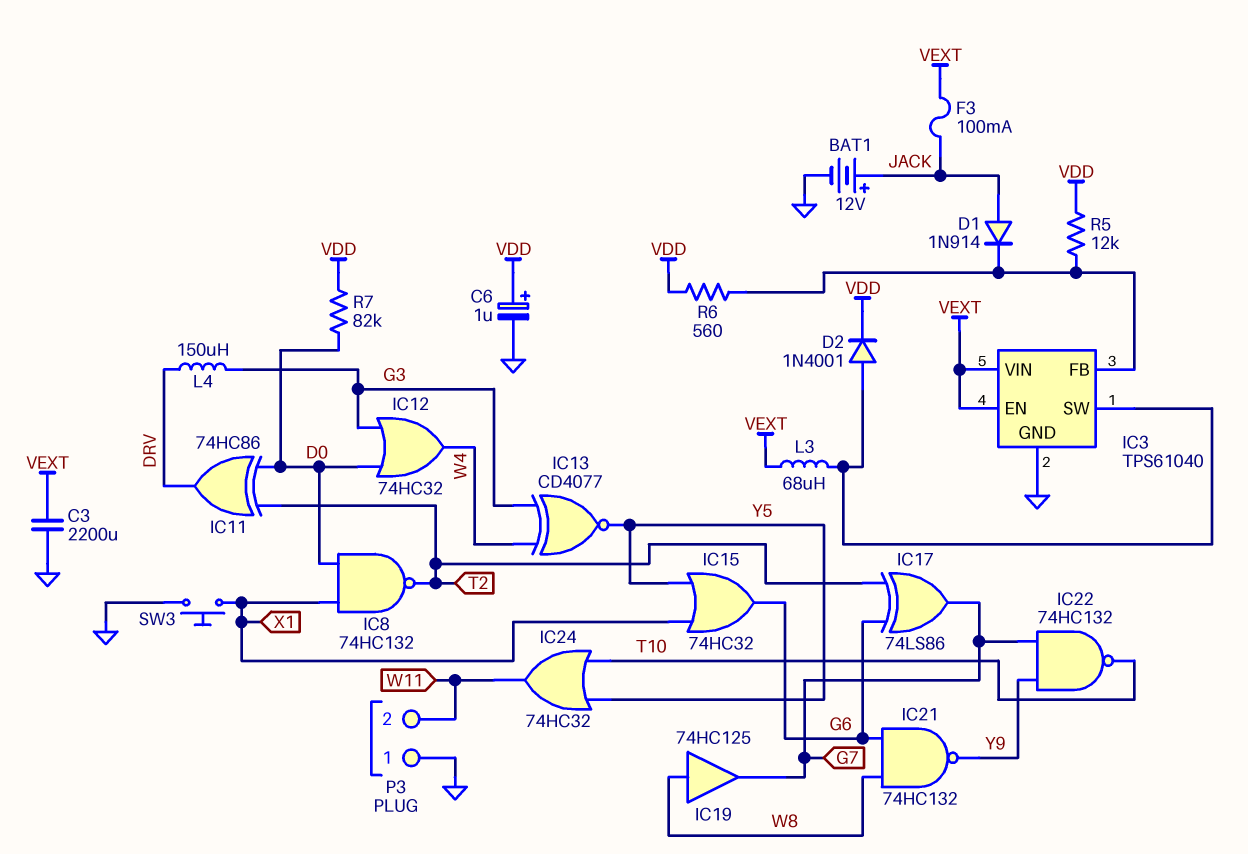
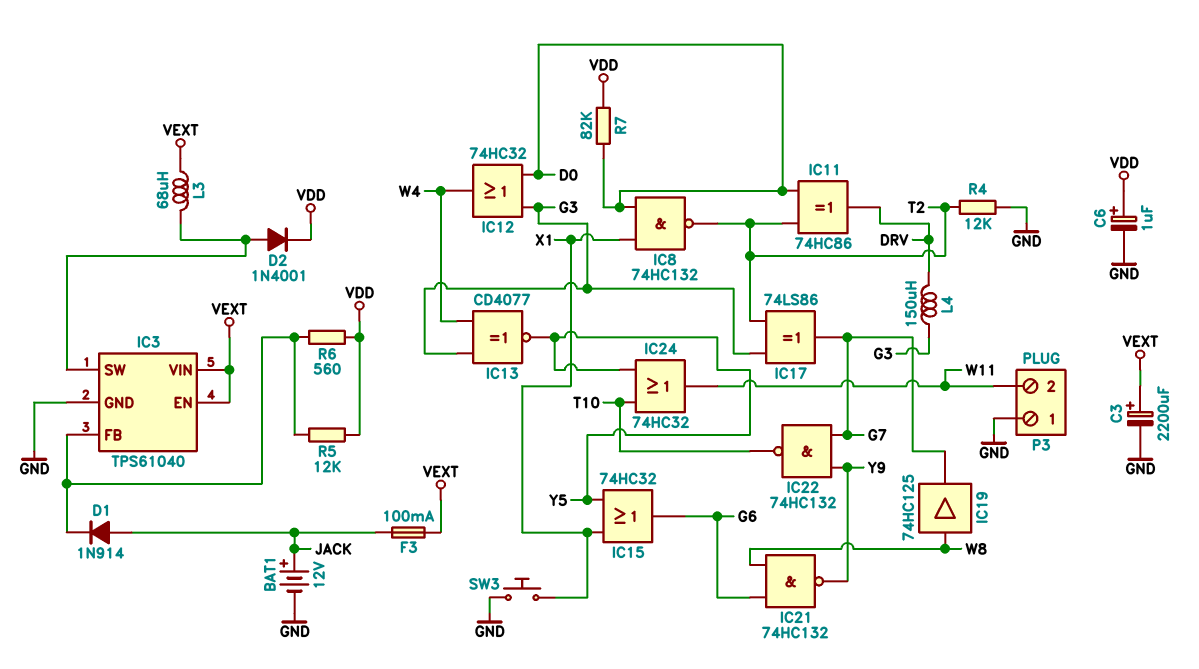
C3: 2200uF (GND, VEXT) -> 2200uF (plus VEXT, minus GND)
IC17: XOR 74LS86 (in G6, in T2, out G7) -> XOR 74LS86 (in G3, in T2, out G7)
R4: none -> 12k (GND, T2)

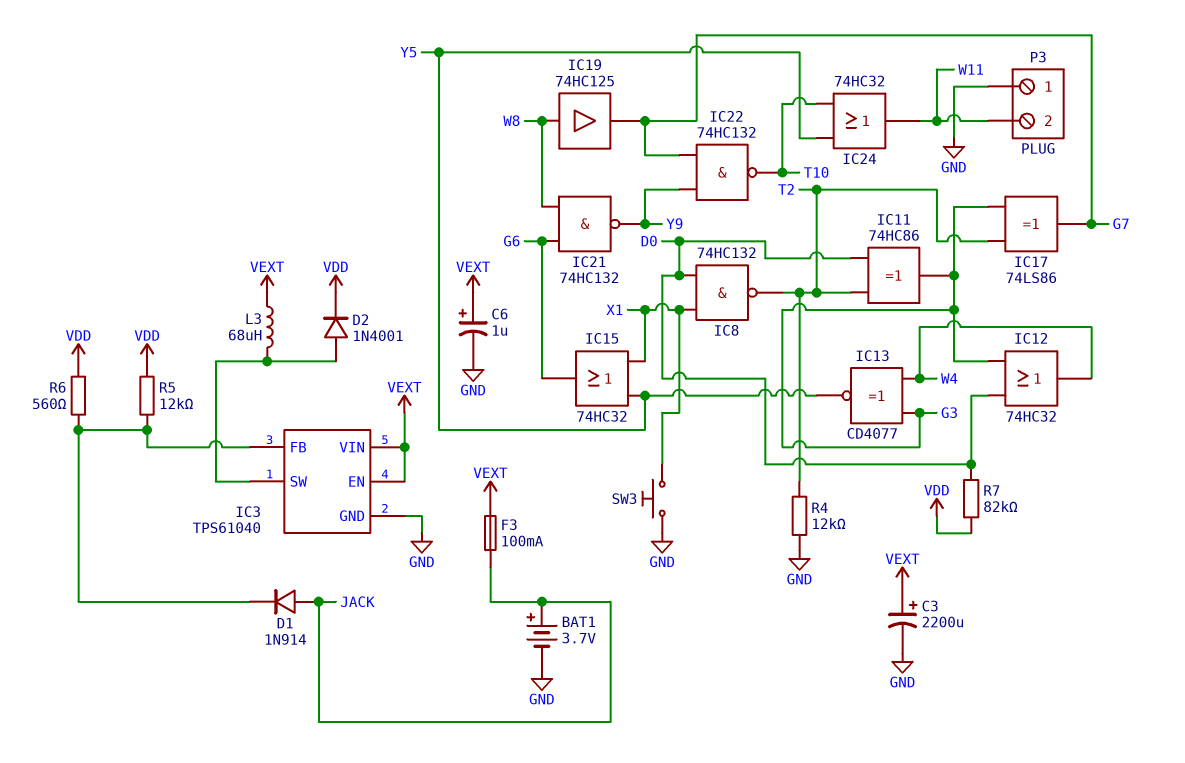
BAT1: 12V (plus JACK, minus GND) -> 3.7V (plus JACK, minus GND)
C6: 1uF (plus VDD, minus GND) -> 1uF (plus VEXT, minus GND)
IC11: XOR 74HC86 (in D0, in T2, out DRV) -> XOR 74HC86 (in D0, in T2, out G3)
L4: 150uH (DRV, G3) -> none

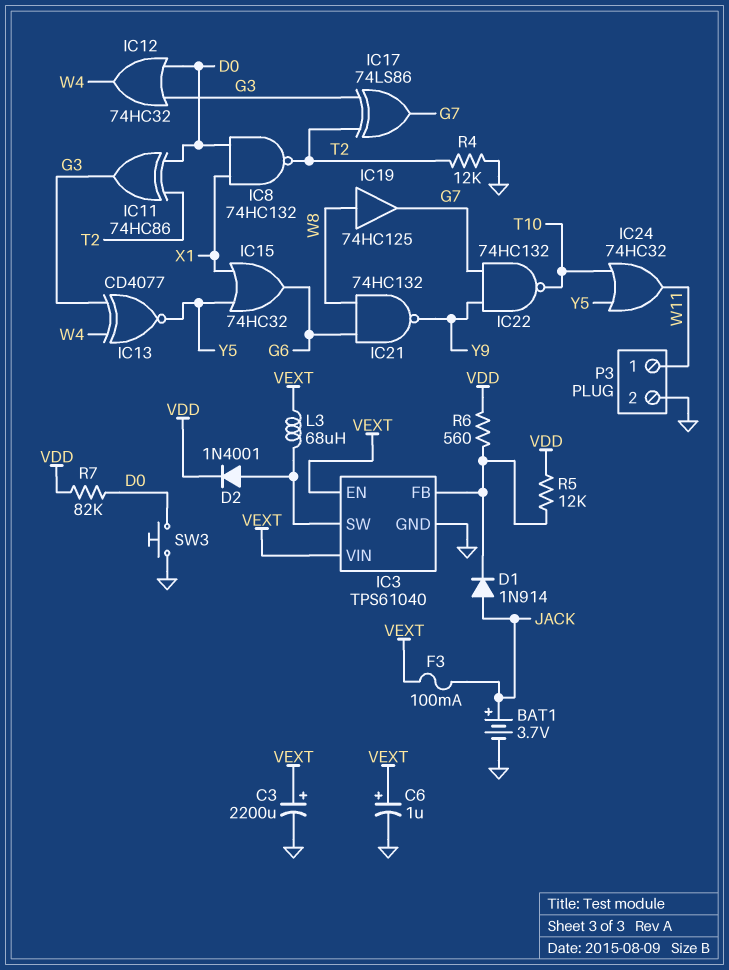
P3 pin 1: GND -> W11
P3 pin 2: W11 -> GND
SW3: button (GND, X1) -> button (D0, GND)

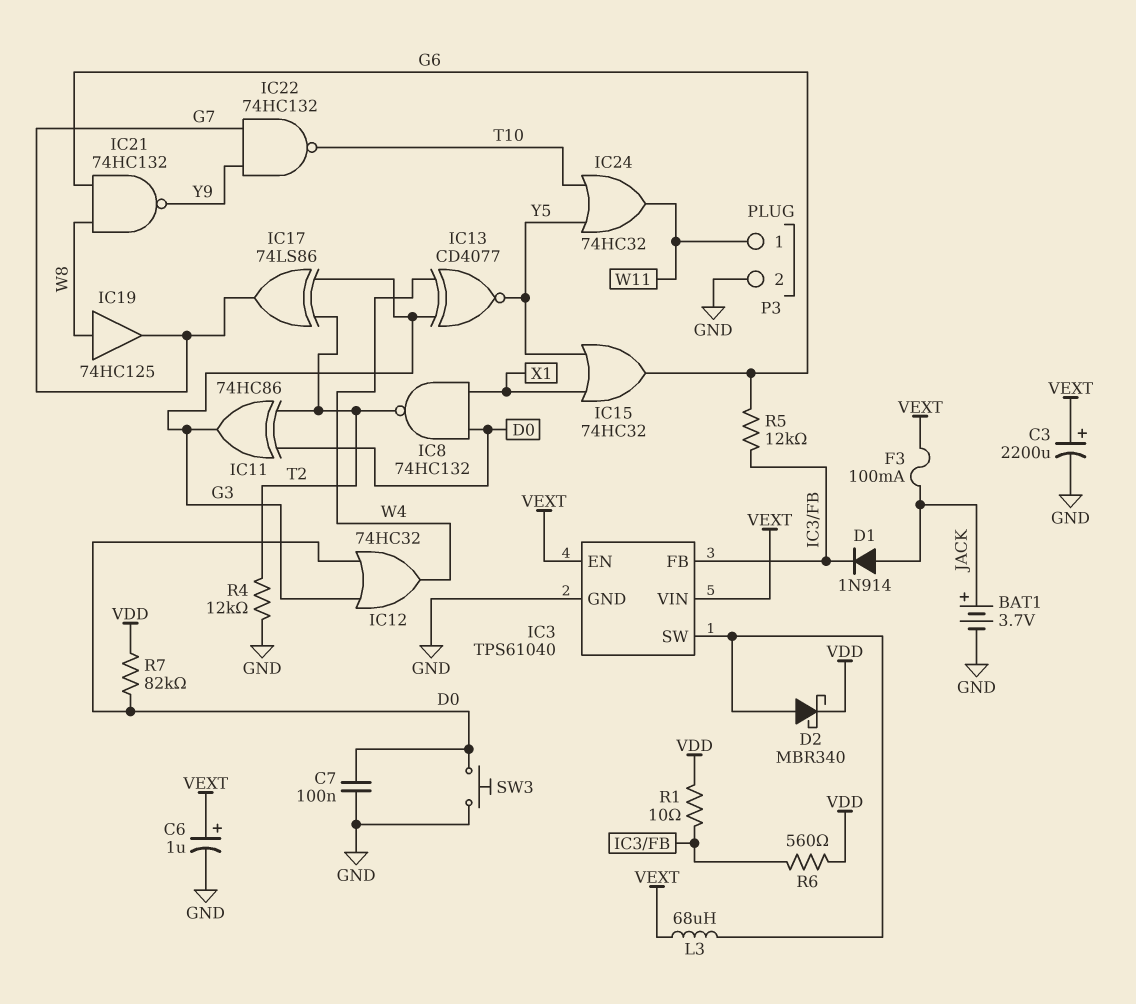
C7: none -> 100nF (D0, GND)
D2: diode 1N4001 (A IC3/SW, K VDD) -> schottky MBR340 (A IC3/SW, K VDD)
R1: none -> 10 (IC3/FB, VDD)
R5: 12k (IC3/FB, VDD) -> 12k (G6, IC3/FB)

